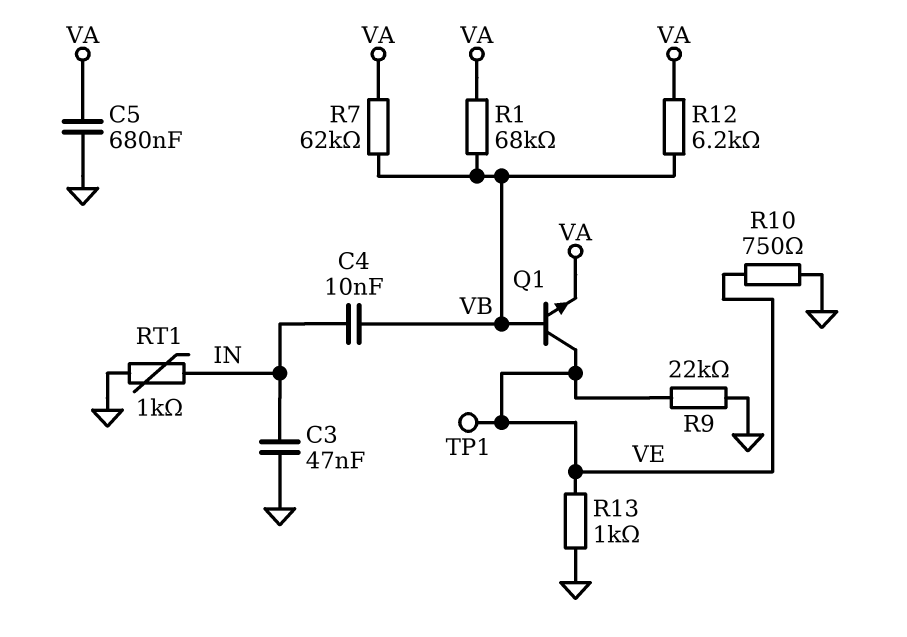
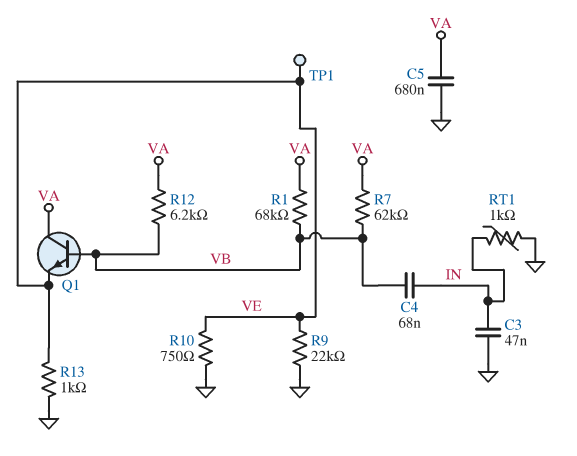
C4: 10nF (IN, VB) -> 68nF (IN, VB)
Q1: NPN (B VB, C VE, E VA) -> NPN (B VB, C VA, E VE)

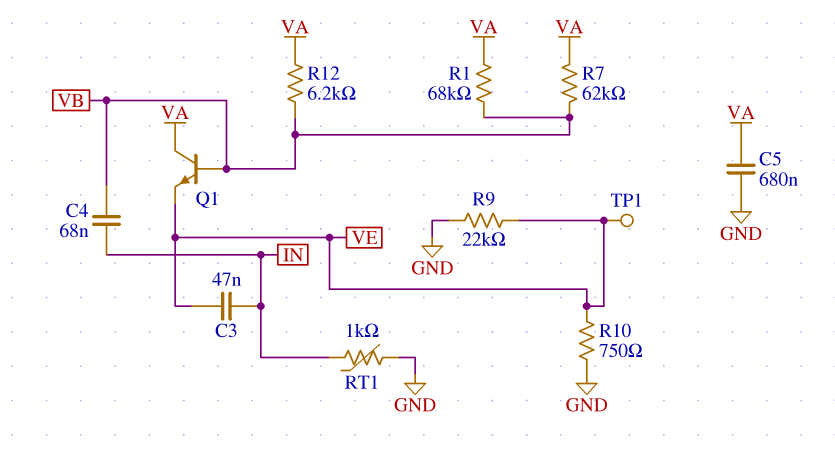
C3: 47nF (GND, IN) -> 47nF (IN, VE)
R13: 1k (GND, VE) -> none

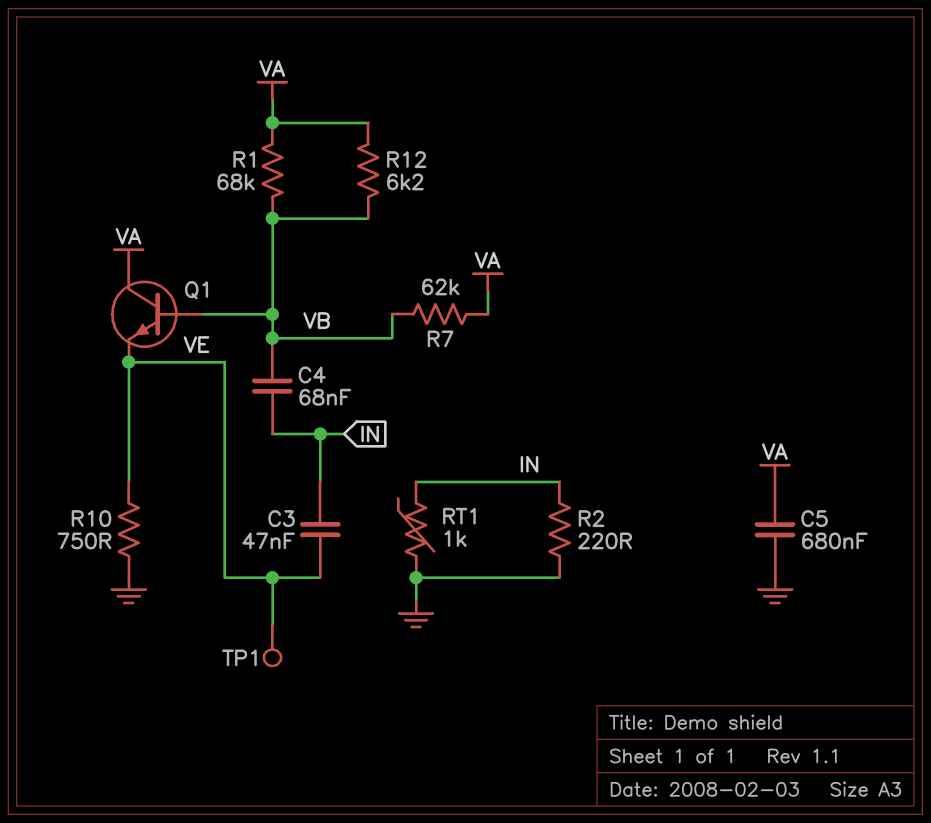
R2: none -> 220 (GND, IN)
R9: 22k (GND, VE) -> none

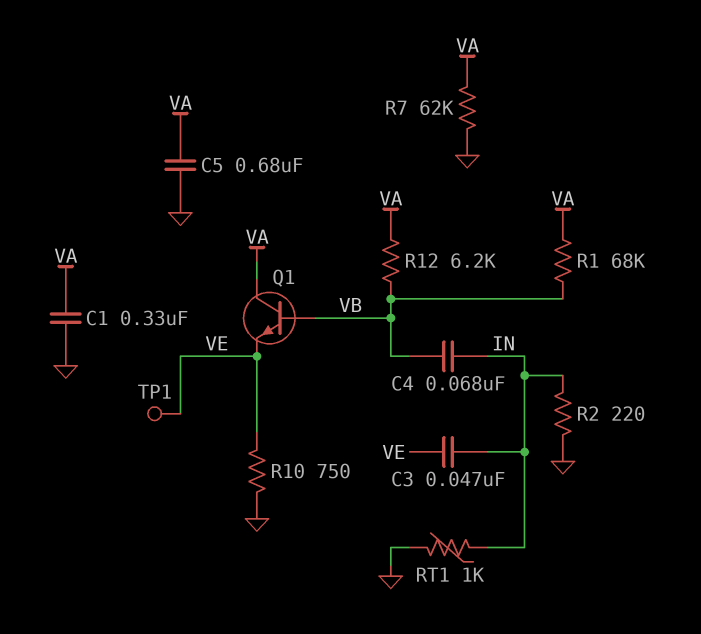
C1: none -> 330nF (GND, VA)
R7: 62k (VA, VB) -> 62k (GND, VA)

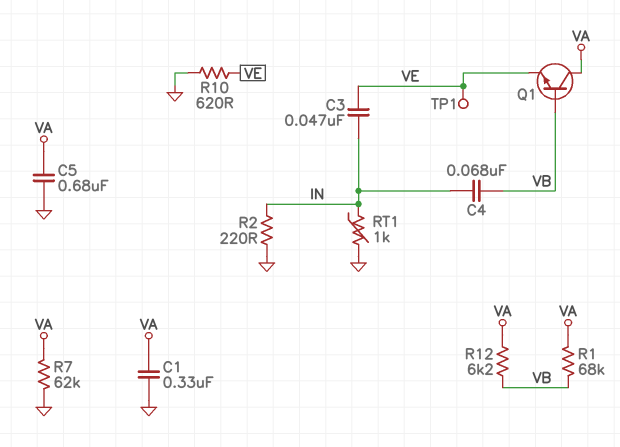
R10: 750 (GND, VE) -> 620 (GND, VE)

